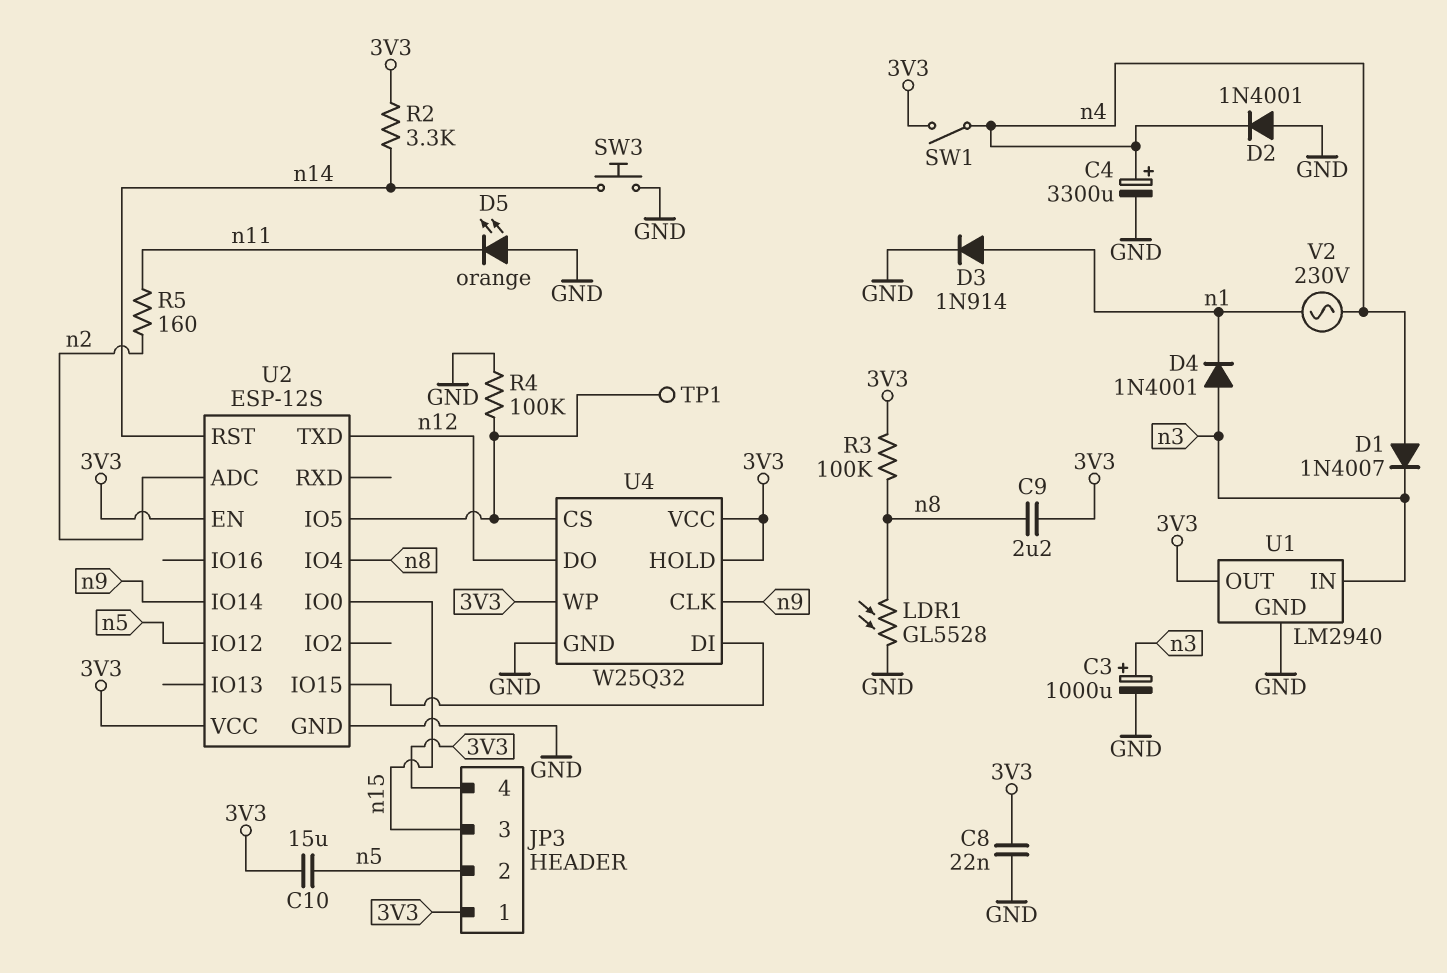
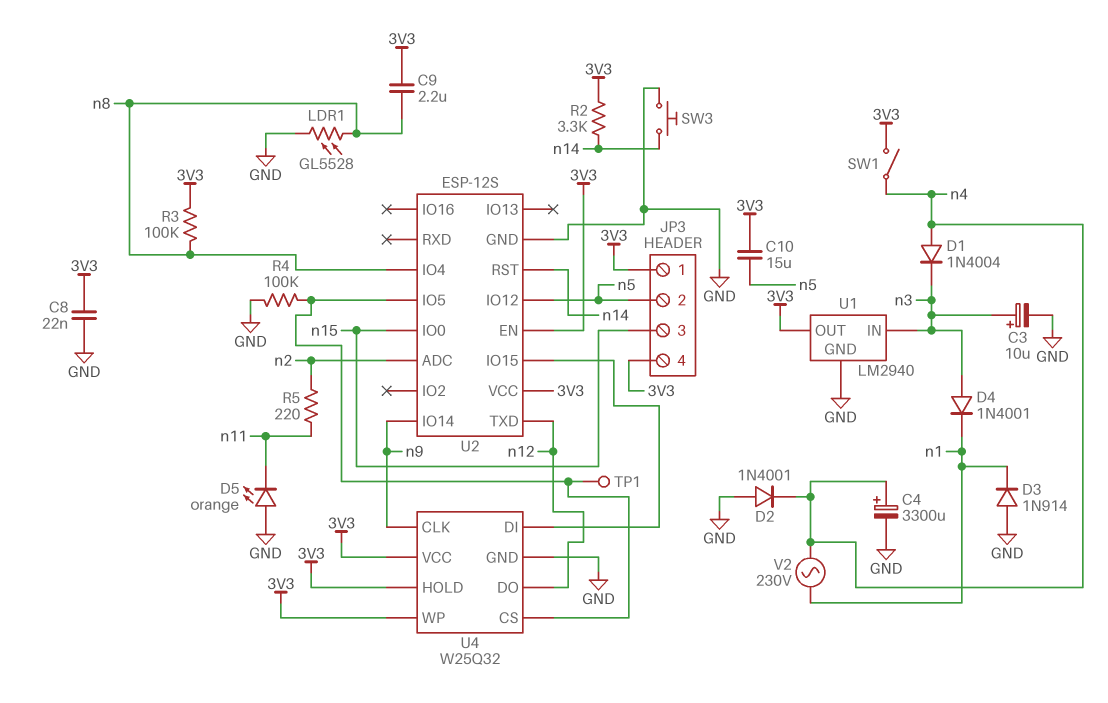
C3: 1000uF (plus n3, minus GND) -> 10uF (plus n3, minus GND)
D1: diode 1N4007 (A n4, K n3) -> diode 1N4004 (A n4, K n3)
D3: diode 1N914 (A n1, K GND) -> diode 1N914 (A GND, K n1)
R5: 160 (n2, n11) -> 220 (n2, n11)

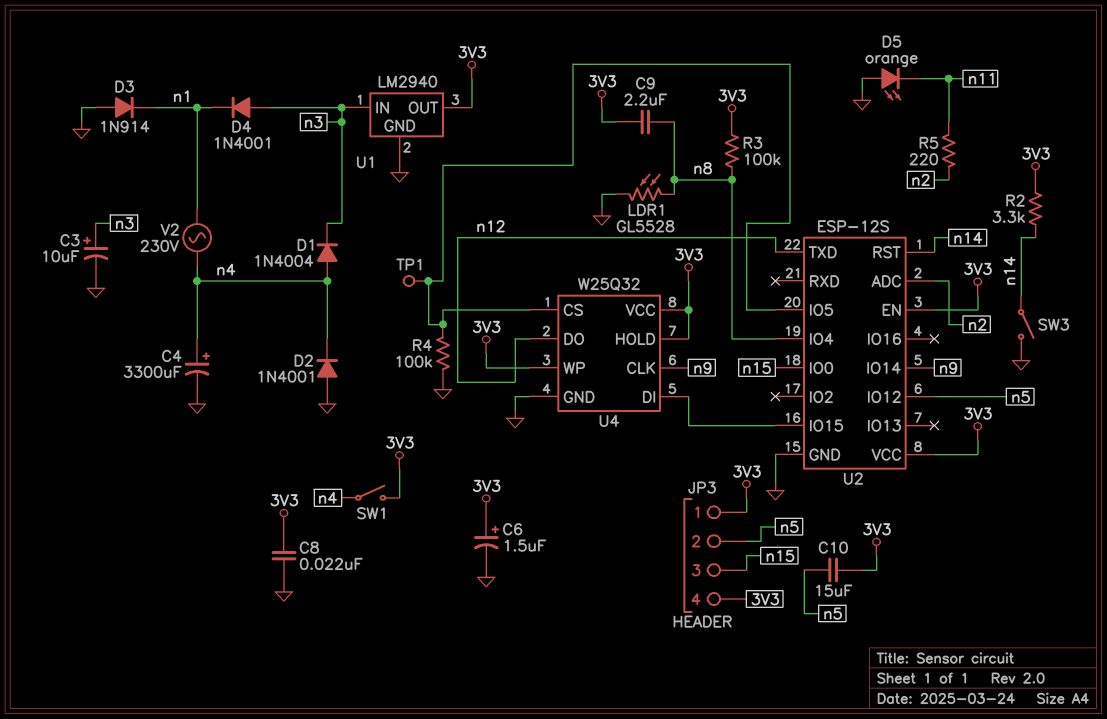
C6: none -> 1.5uF (plus 3V3, minus GND)
SW3: button (GND, n14) -> switch (GND, n14)

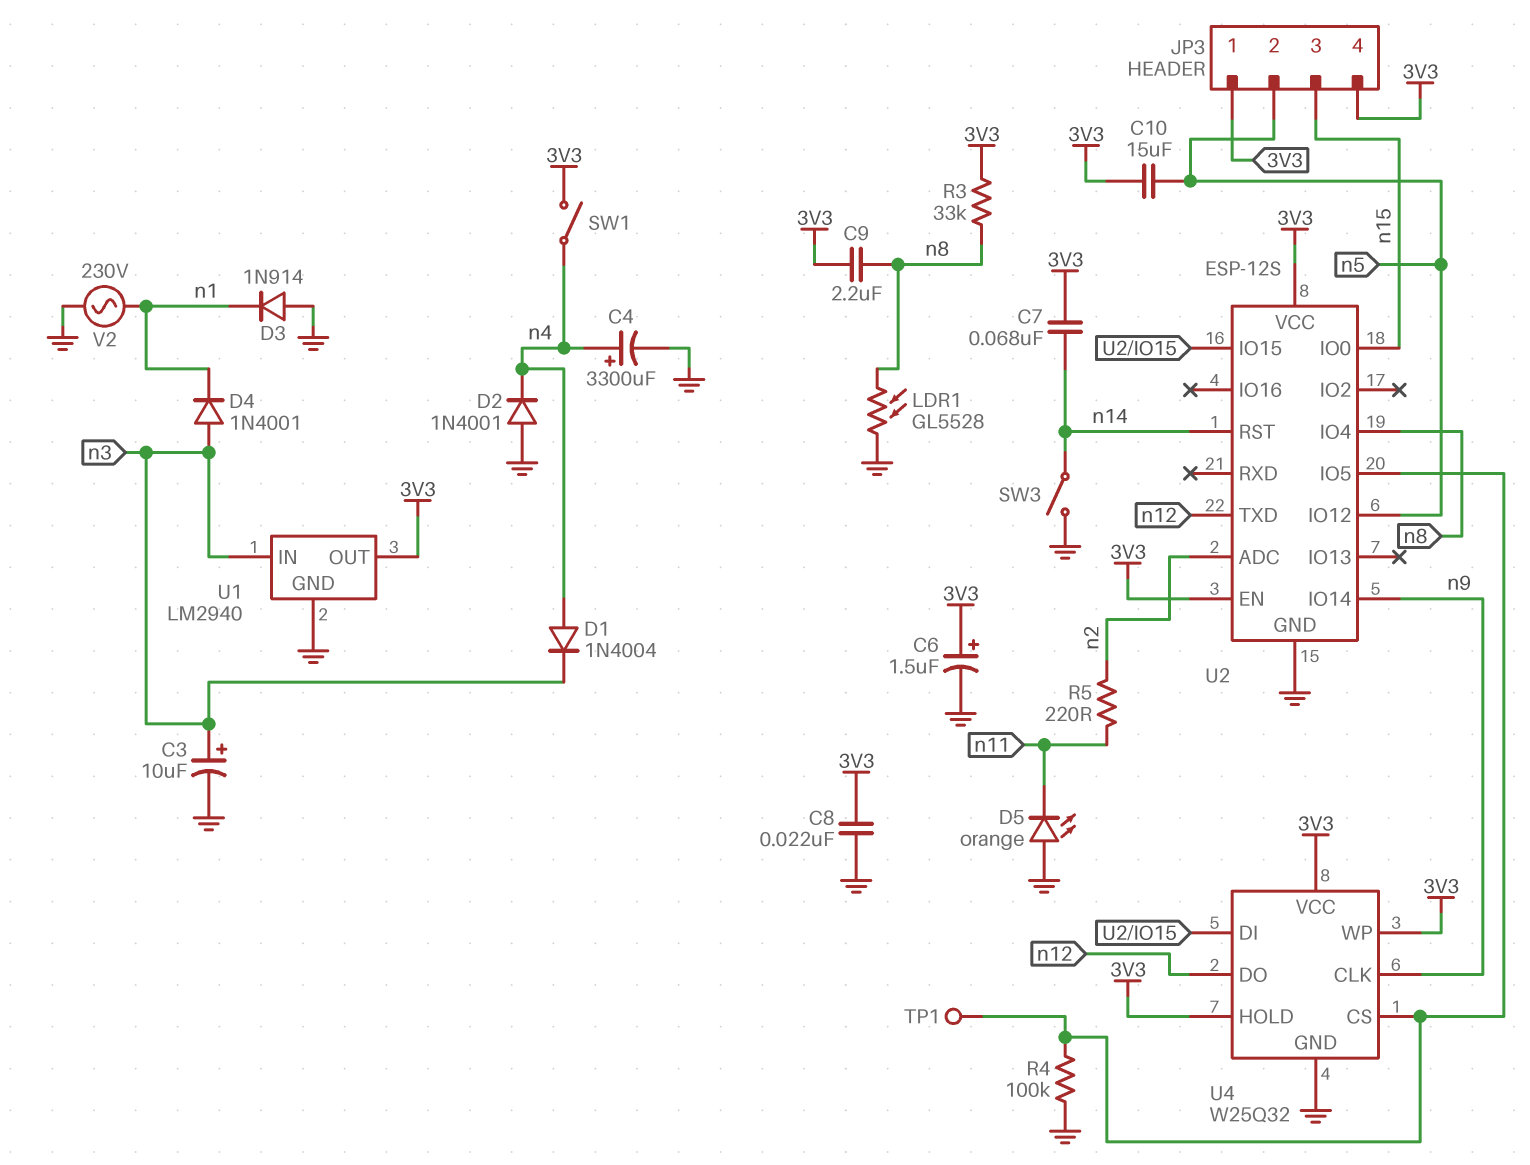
C7: none -> 68nF (3V3, n14)
R2: 3.3k (3V3, n14) -> none
R3: 100k (3V3, n8) -> 33k (3V3, n8)
V2: AC 230V (n1, n4) -> AC 230V (GND, n1)

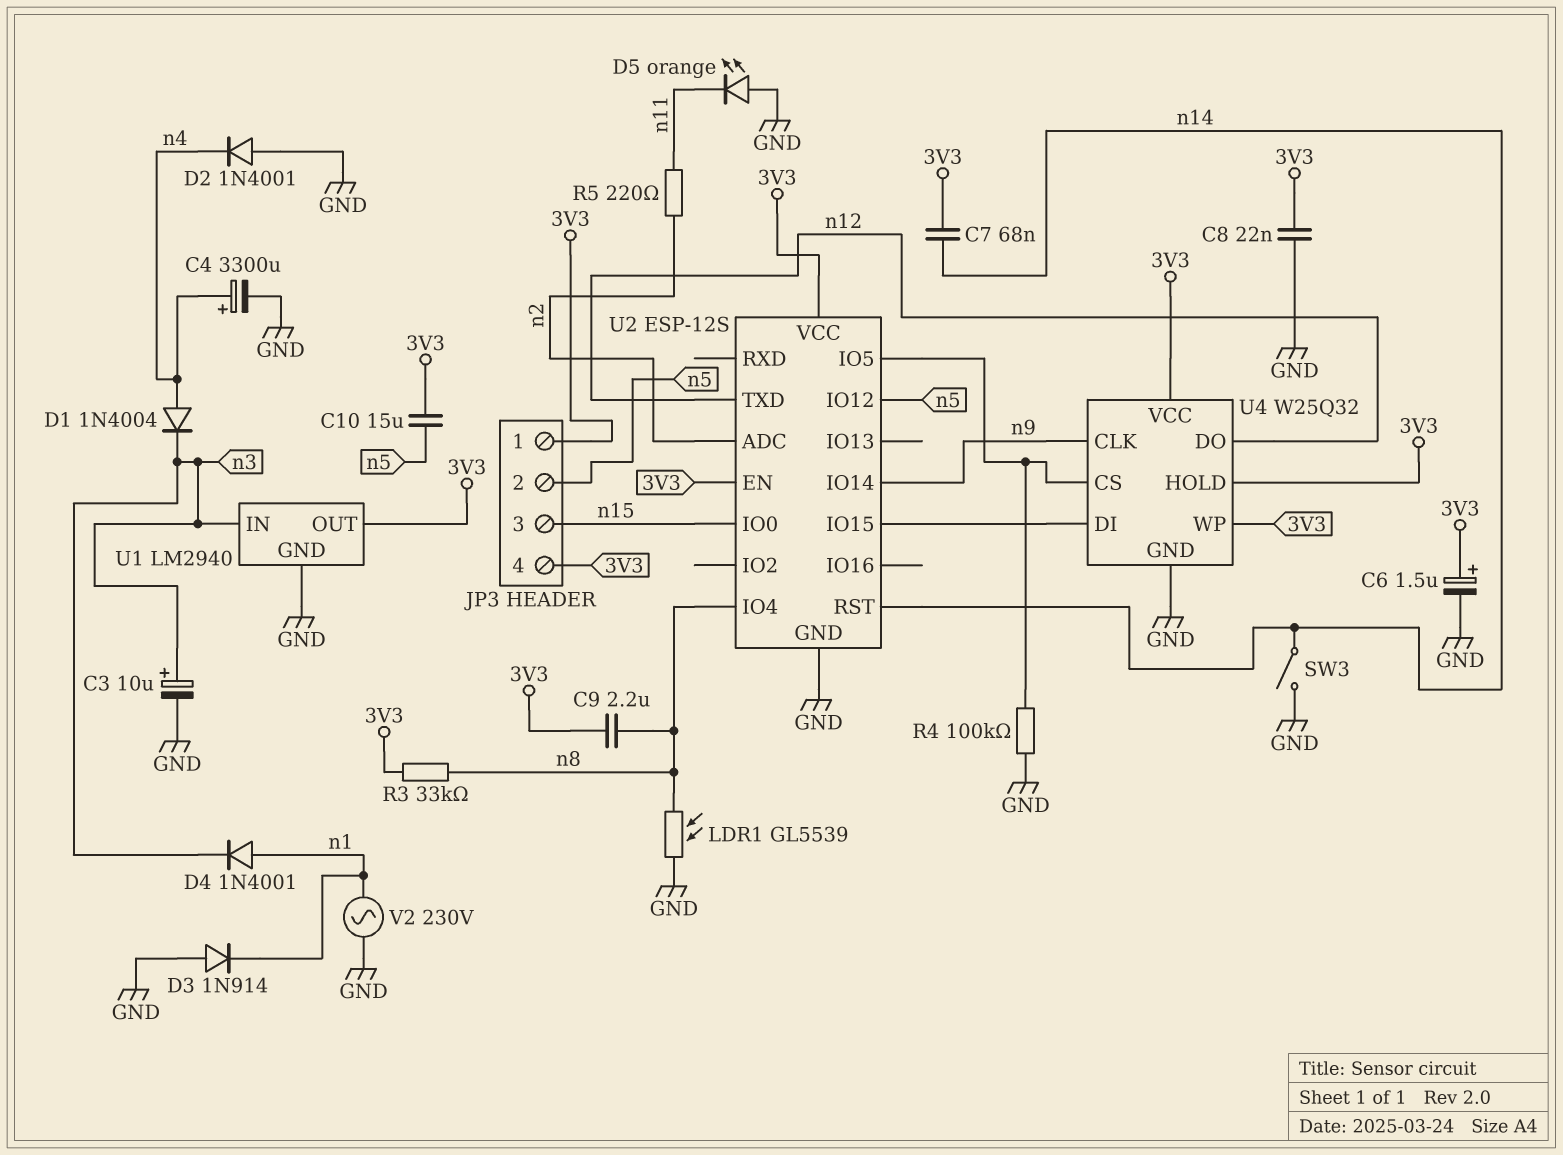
D4: diode 1N4001 (A n3, K n1) -> diode 1N4001 (A n1, K n3)
LDR1: GL5528 (GND, n8) -> GL5539 (GND, n8)
SW1: switch (3V3, n4) -> none
TP1: test point (U2/IO5) -> none

